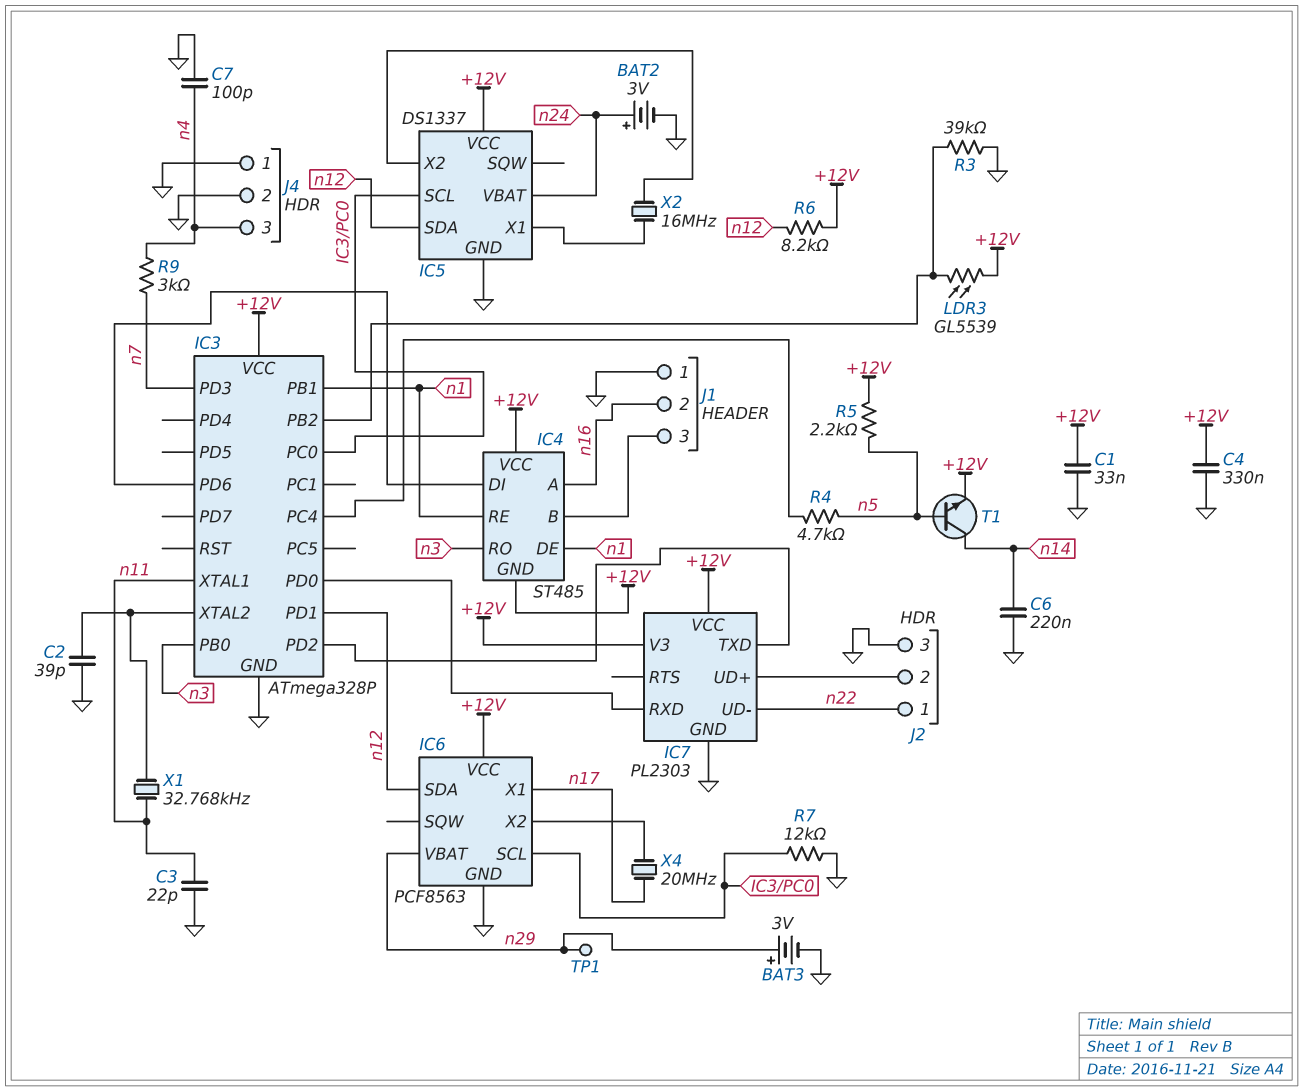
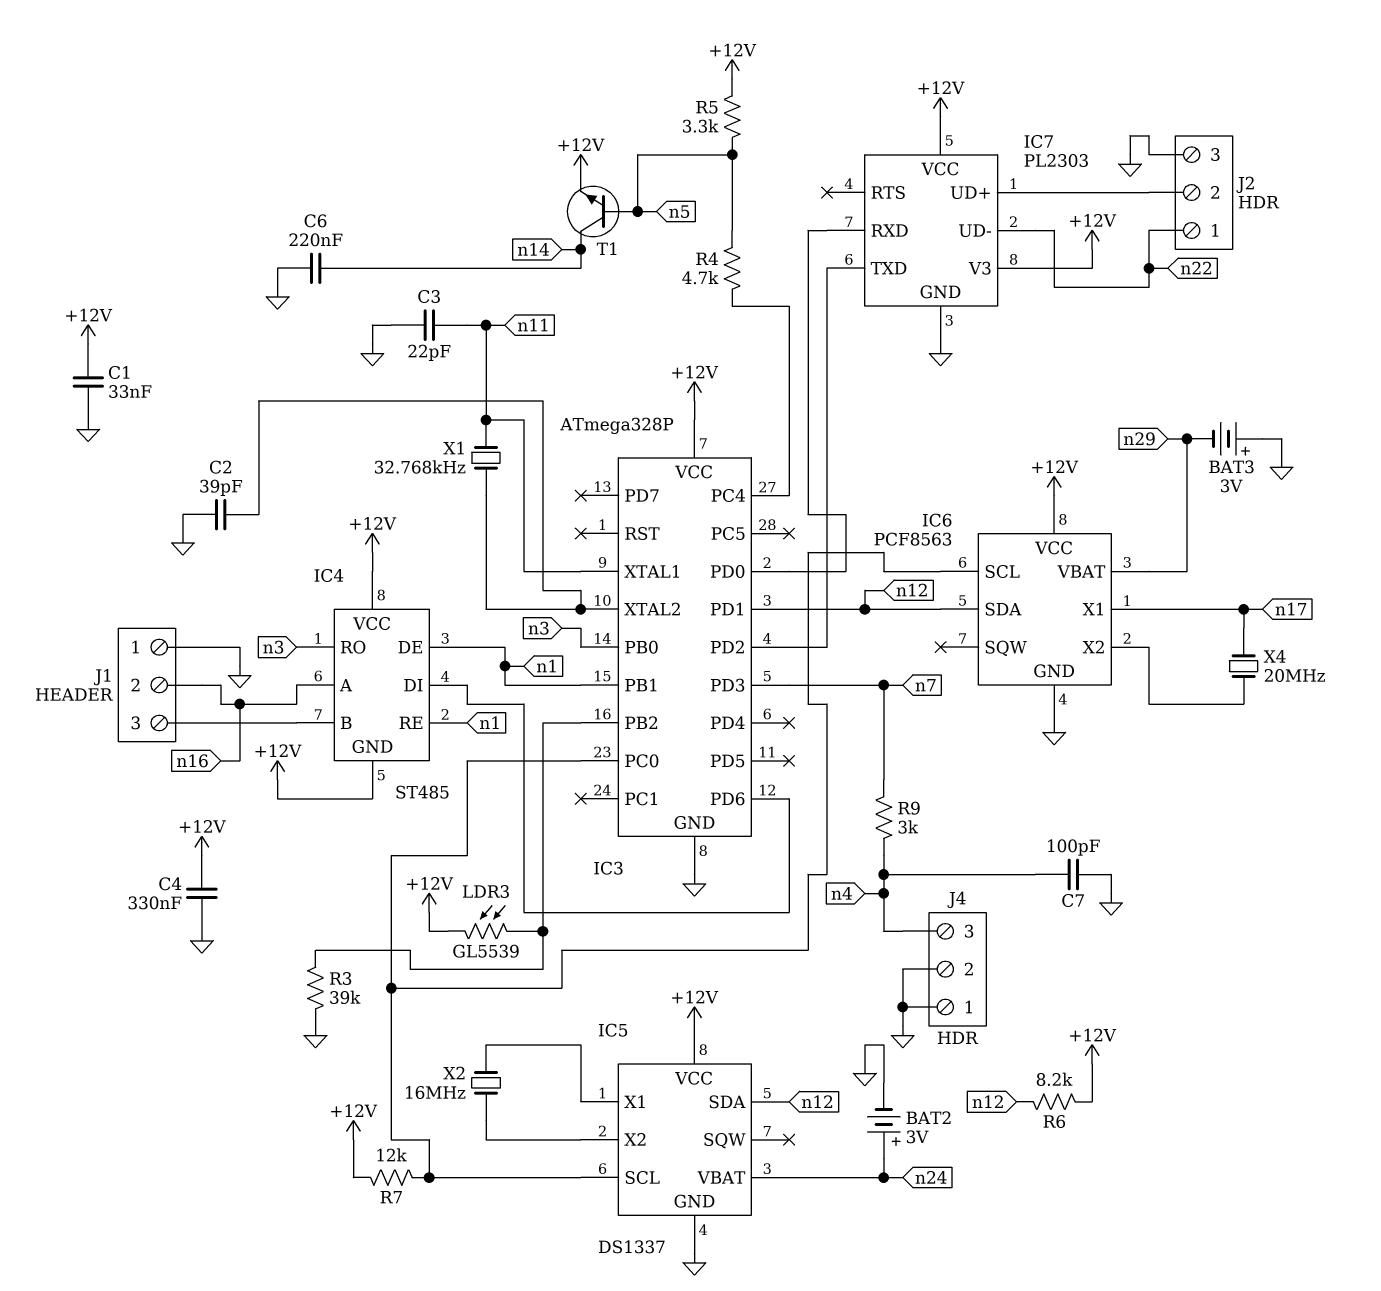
BAT3: 3V (plus n29, minus GND) -> 3V (plus GND, minus n29)
R5: 2.2k (+12V, n5) -> 3.3k (+12V, n5)
R7: 12k (GND, IC3/PC0) -> 12k (+12V, IC3/PC0)
TP1: test point (n29) -> none

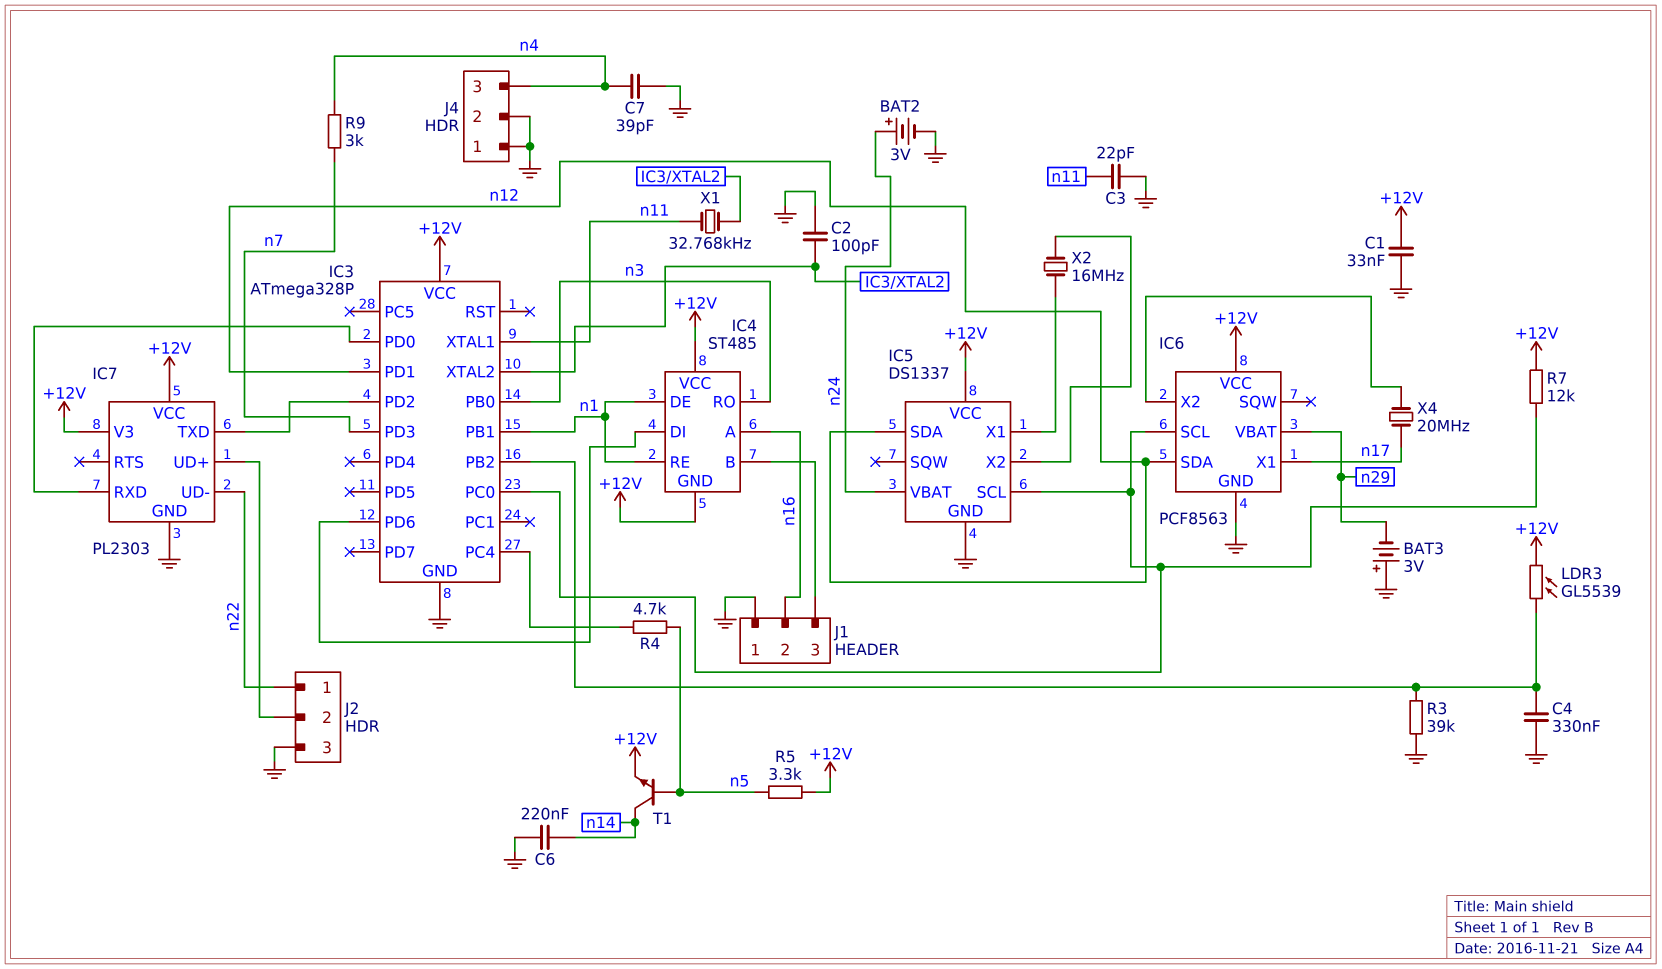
C2: 39pF (GND, IC3/XTAL2) -> 100pF (GND, IC3/XTAL2)
C4: 330nF (+12V, GND) -> 330nF (GND, IC3/PB2)
C7: 100pF (GND, n4) -> 39pF (GND, n4)
R6: 8.2k (+12V, n12) -> none

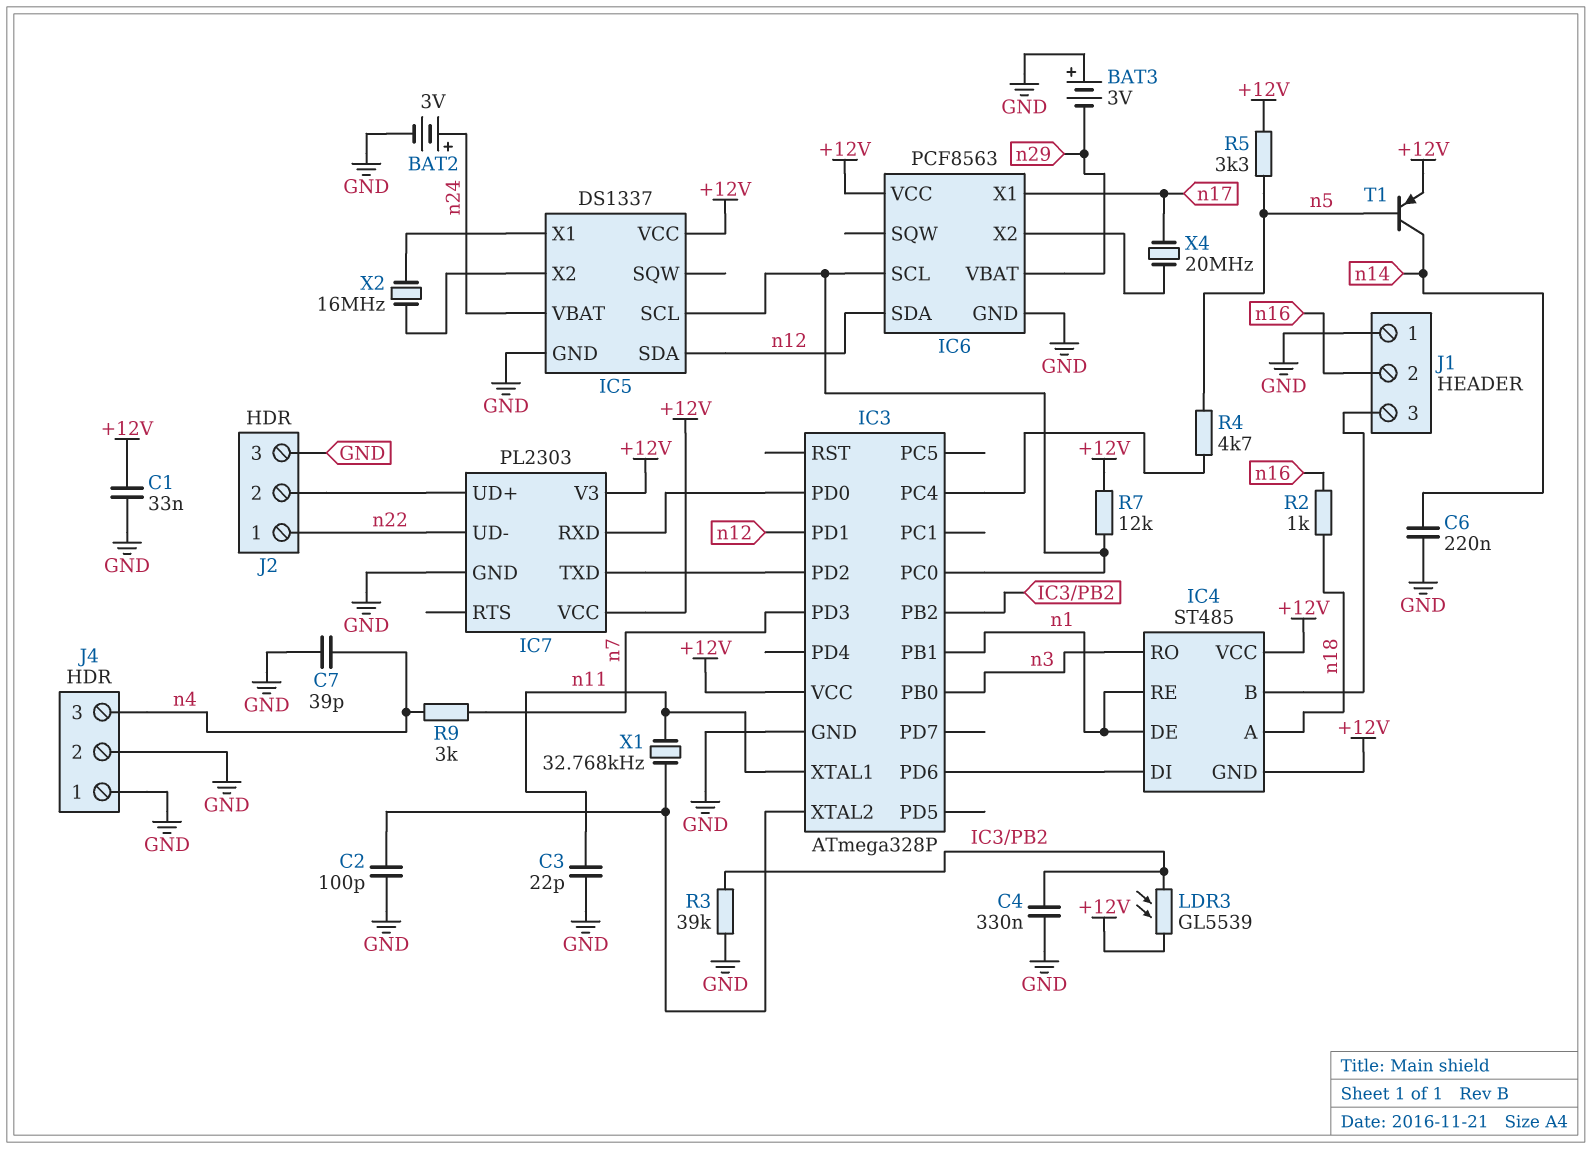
IC4 pin A: n16 -> n18
R2: none -> 1k (n16, n18)
T1: NPN (B n5, C n14, E +12V) -> PNP (B n5, C n14, E +12V)

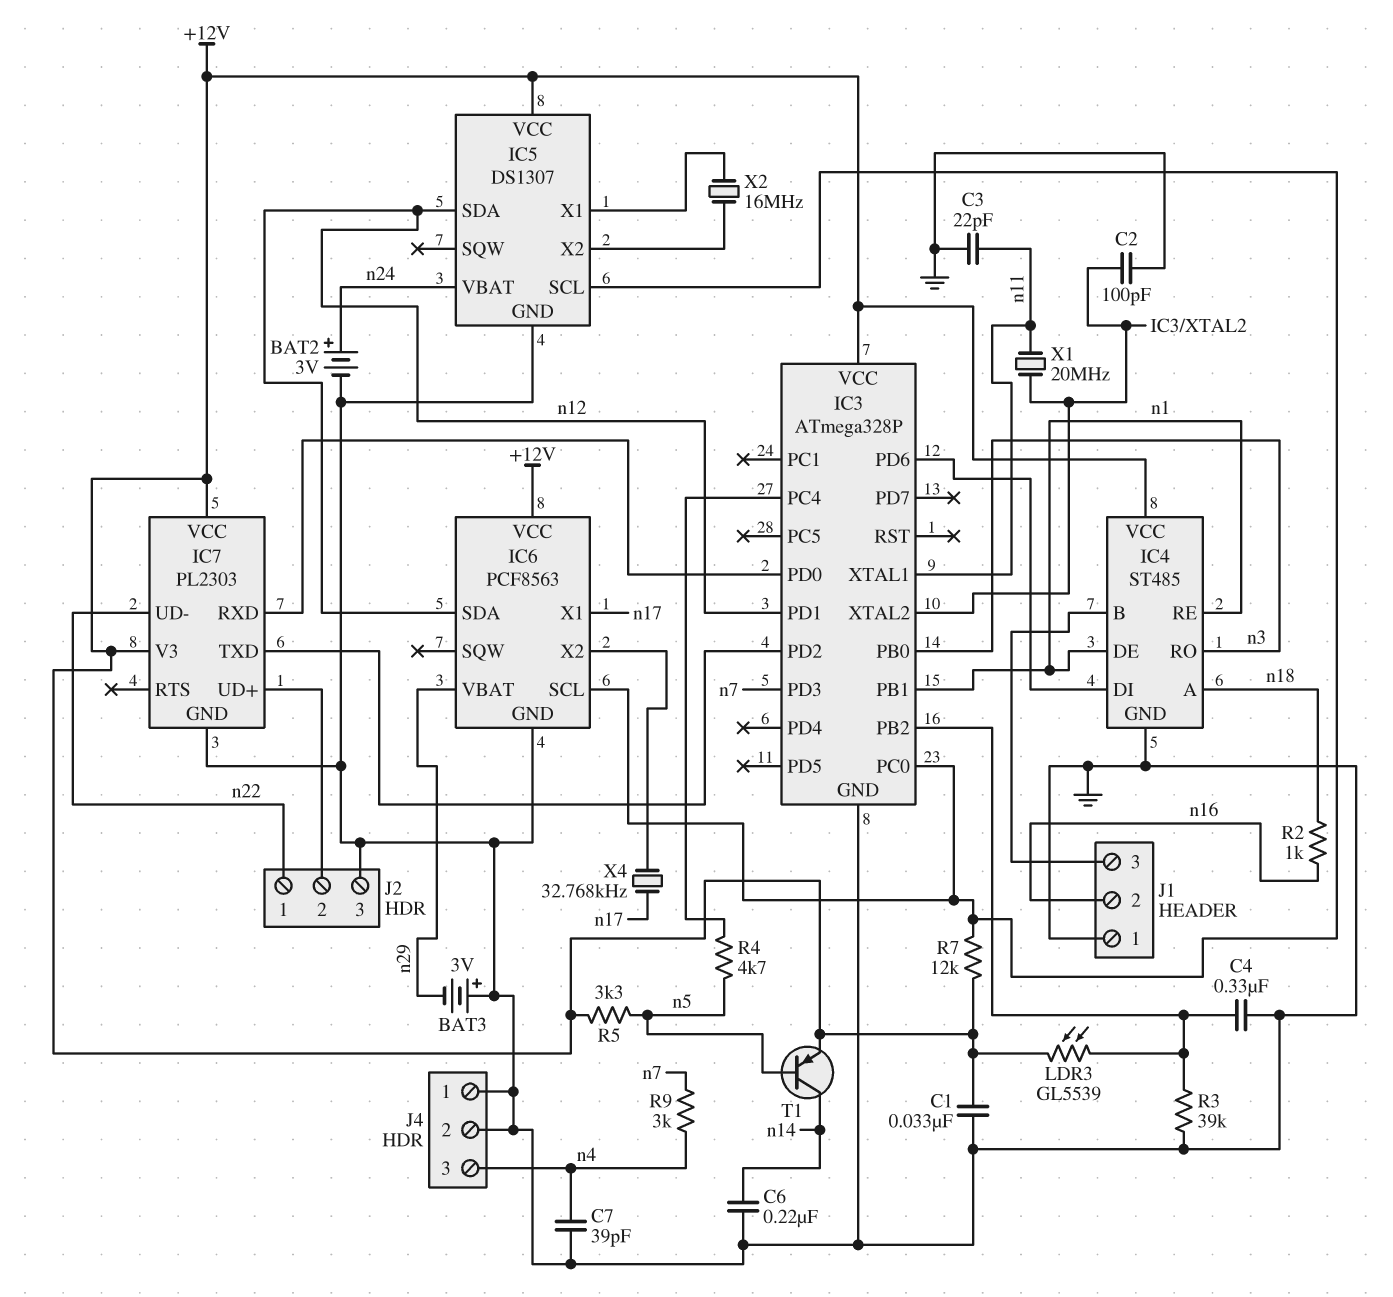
IC4 pin GND: +12V -> GND
IC5: DS1337 -> DS1307
X1: 32.768kHz (IC3/XTAL2, n11) -> 20MHz (IC3/XTAL2, n11)
X4: 20MHz (IC6/X2, n17) -> 32.768kHz (IC6/X2, n17)

